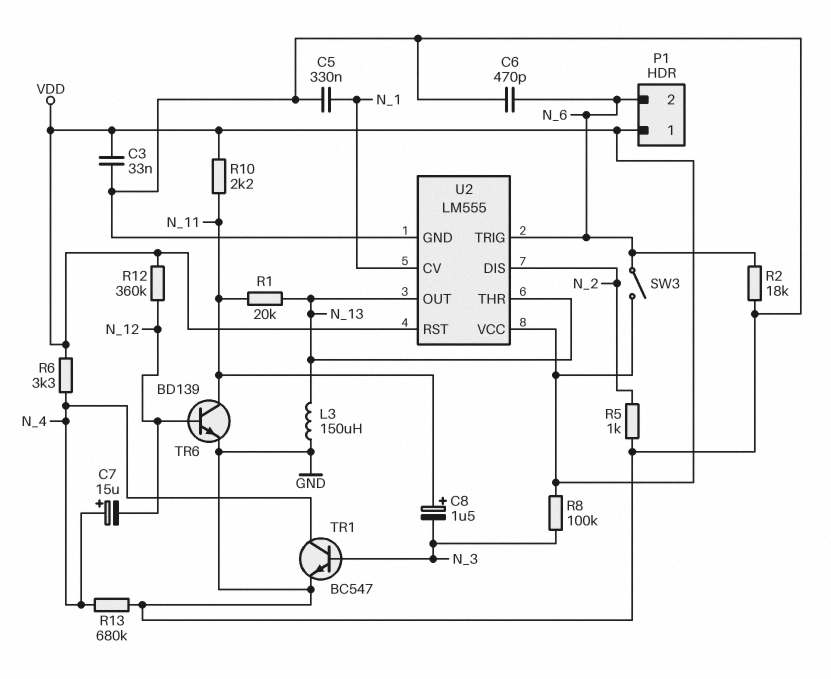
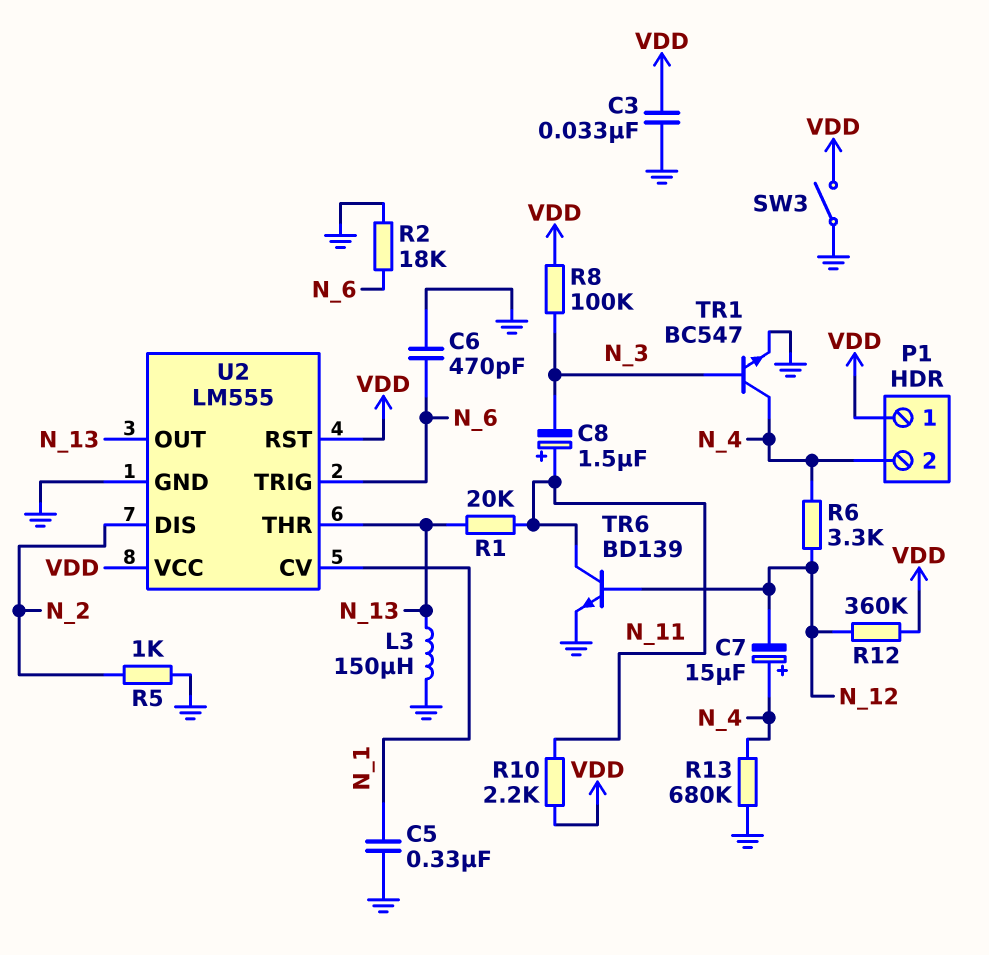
P1 pin 2: N_6 -> N_4
R6: 3.3k (N_4, VDD) -> 3.3k (N_4, N_12)
SW3: switch (N_6, VDD) -> switch (GND, VDD)

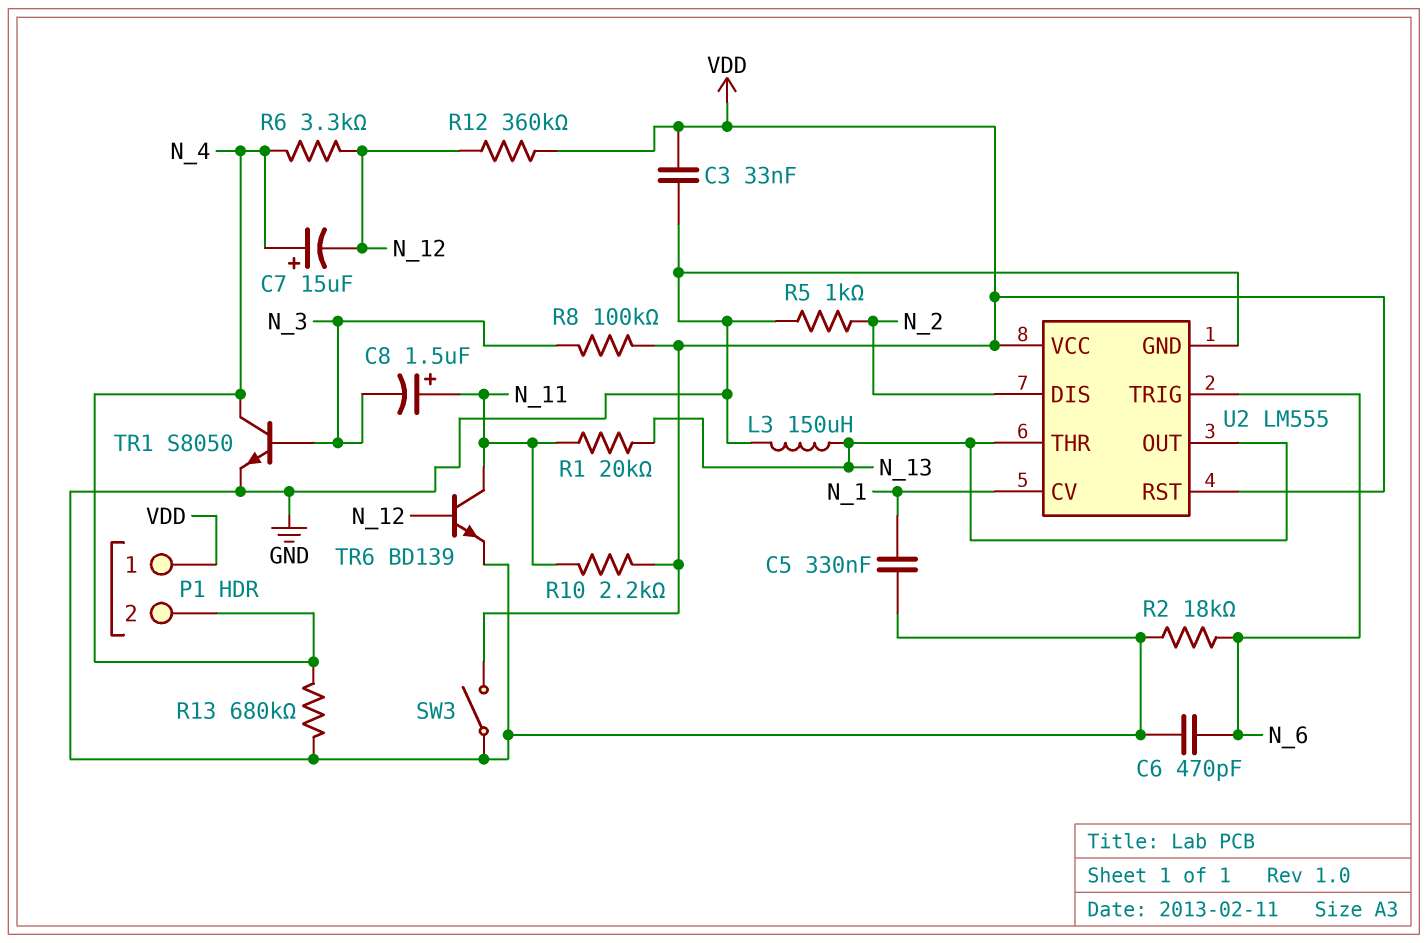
TR1: NPN BC547 (B N_3, C N_4, E GND) -> NPN S8050 (B N_3, C N_4, E GND)

